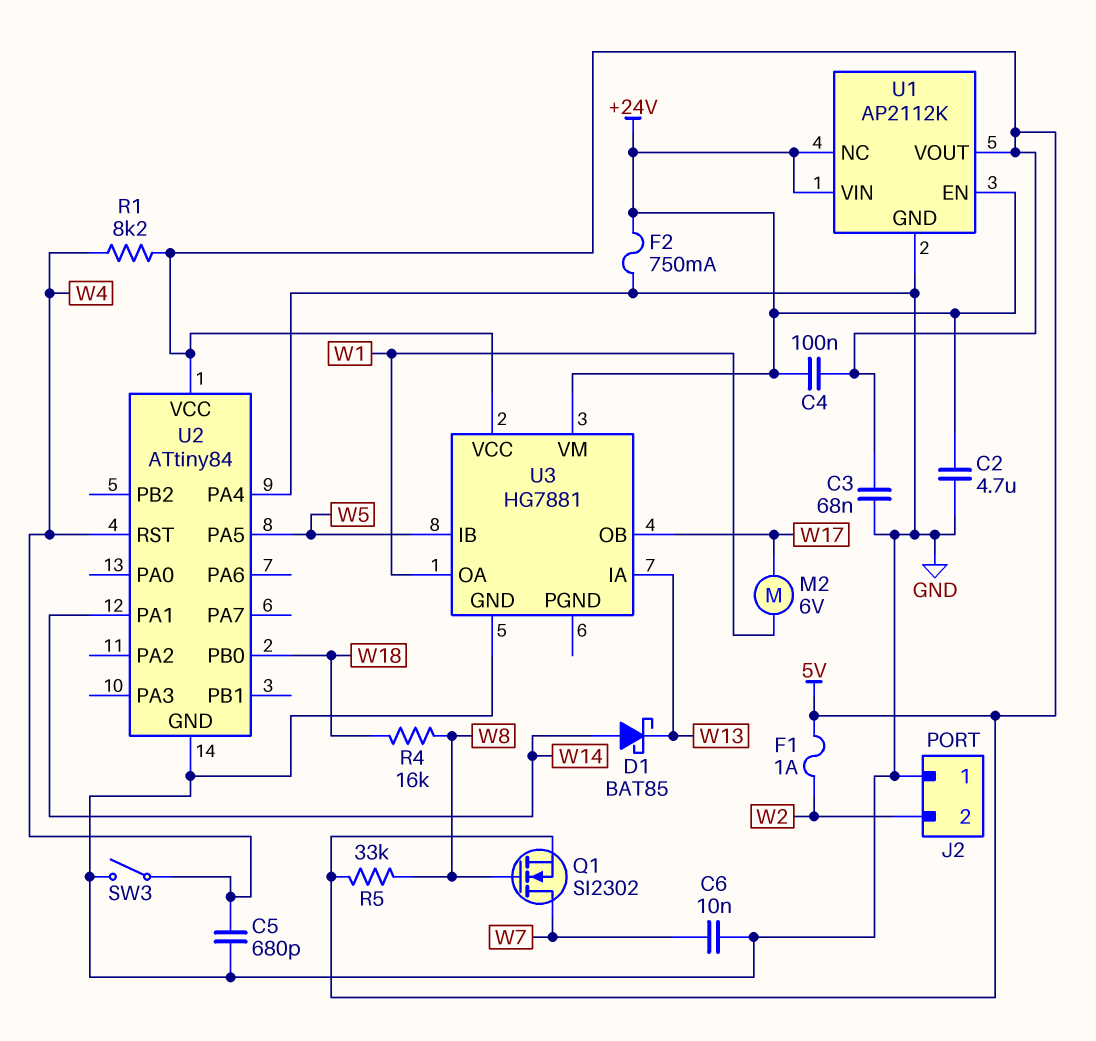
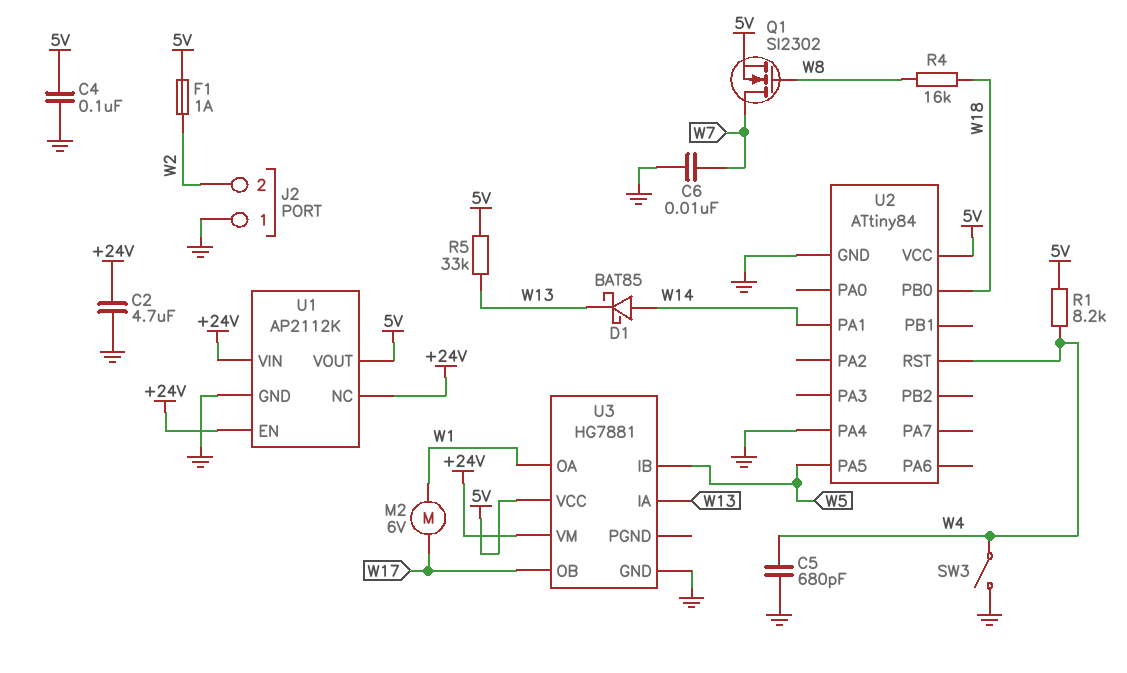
C3: 68nF (5V, GND) -> none
C4: 100nF (+24V, 5V) -> 100nF (5V, GND)
F2: 750mA (+24V, GND) -> none
R5: 33k (5V, W8) -> 33k (5V, W13)

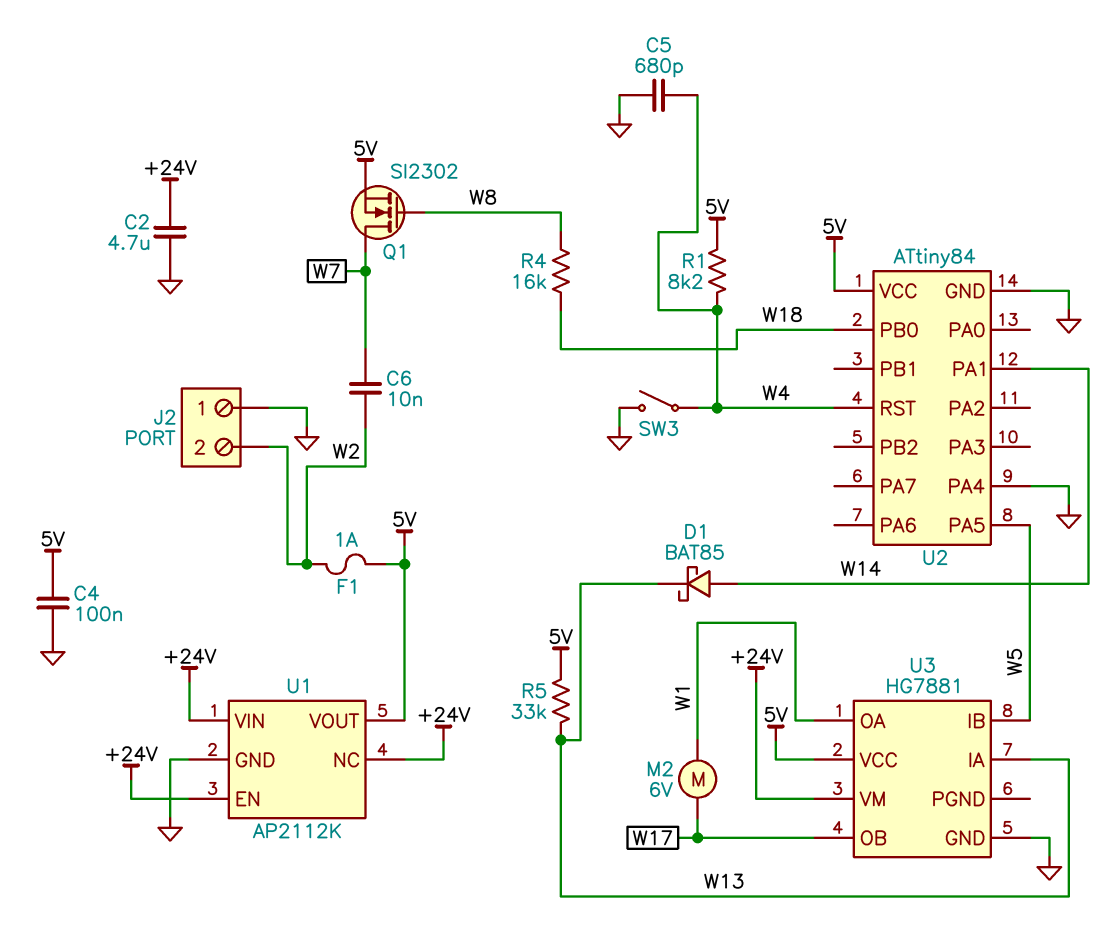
C6: 10nF (GND, W7) -> 10nF (W2, W7)

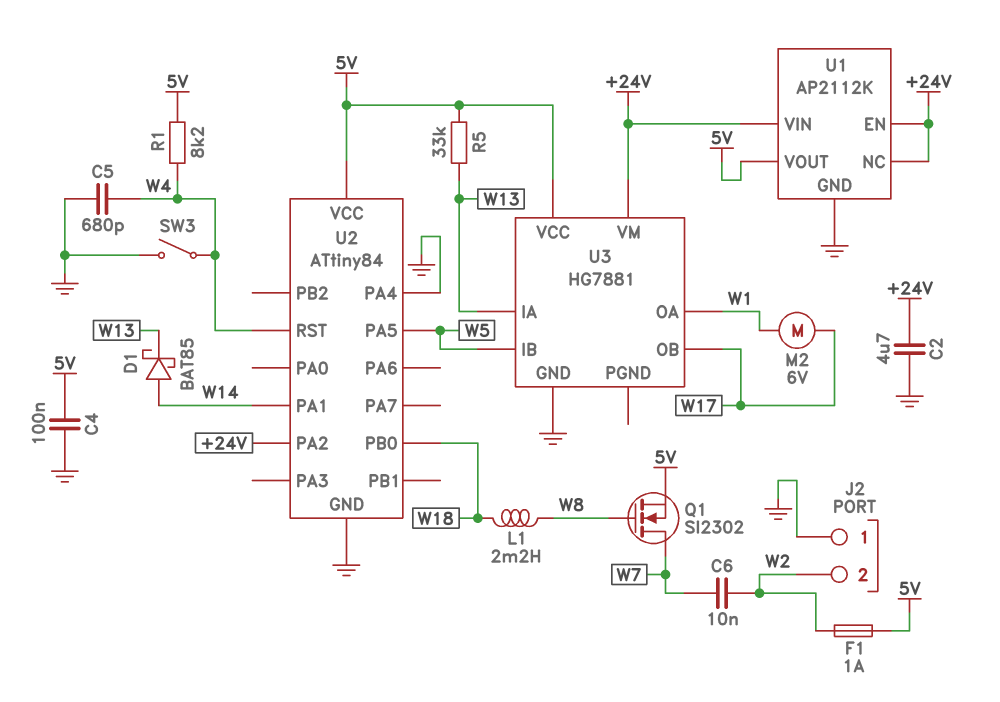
L1: none -> 2.2mH (W8, W18)
R4: 16k (W8, W18) -> none
U2 pin PA2: none -> +24V

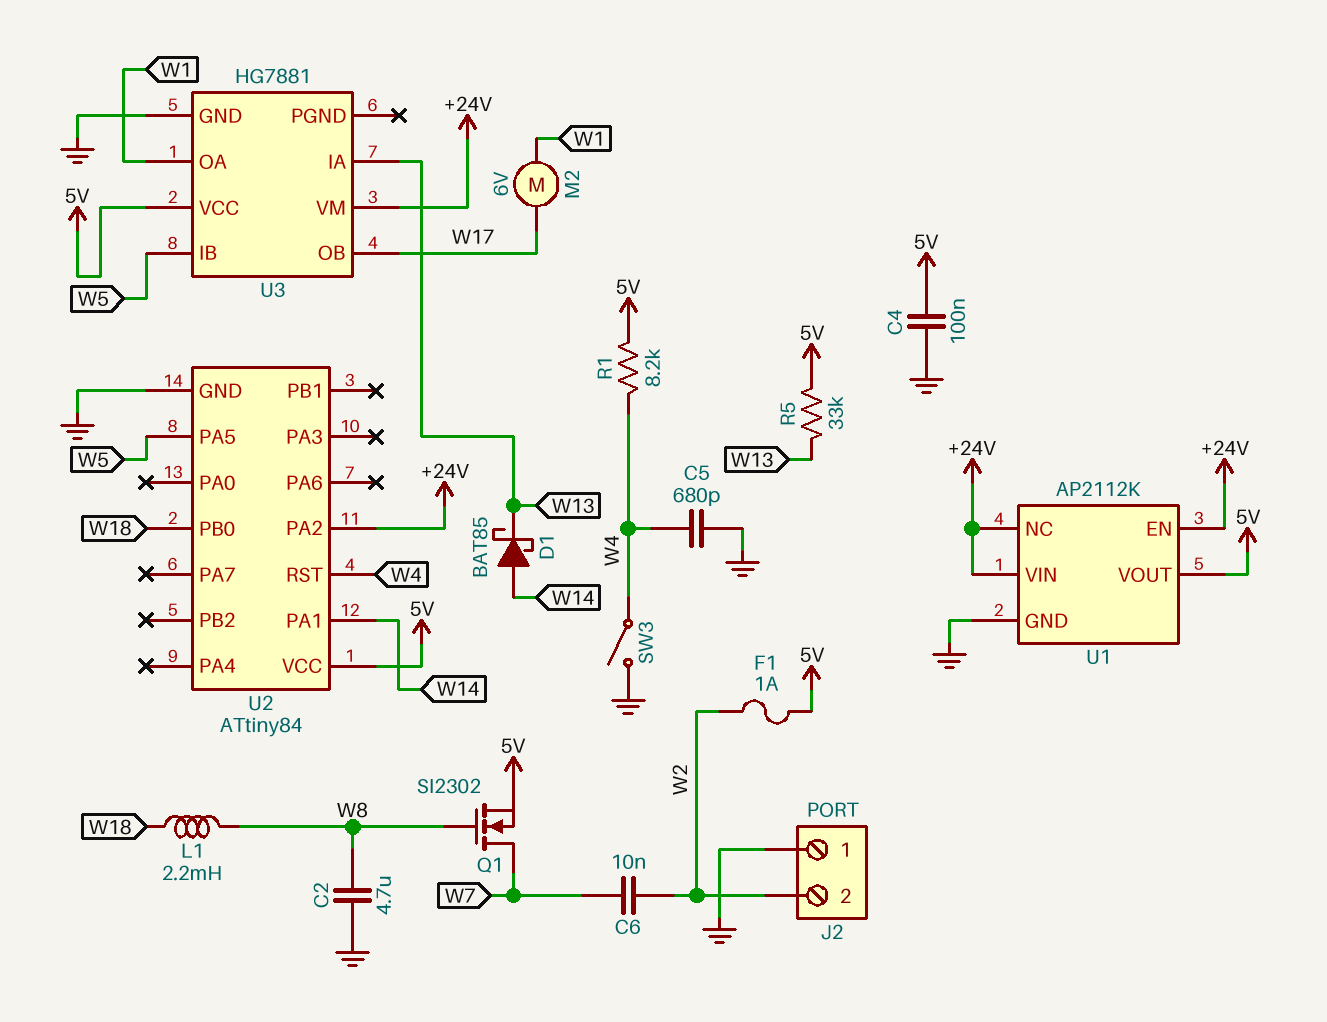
C2: 4.7uF (+24V, GND) -> 4.7uF (GND, W8)
U2 pin PA4: GND -> none

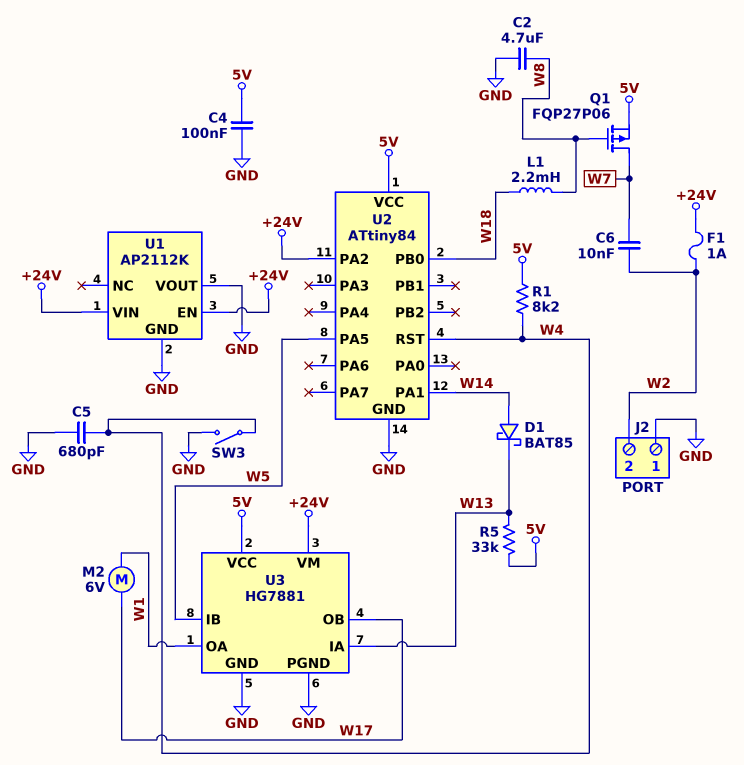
F1: 1A (5V, W2) -> 1A (+24V, W2)
Q1: NMOS SI2302 (G W8, D W7, S 5V) -> PMOS FQP27P06 (G W8, D W7, S 5V)
U1 pin NC: +24V -> none
U1 pin VOUT: 5V -> GND
U3 pin PGND: none -> GND

